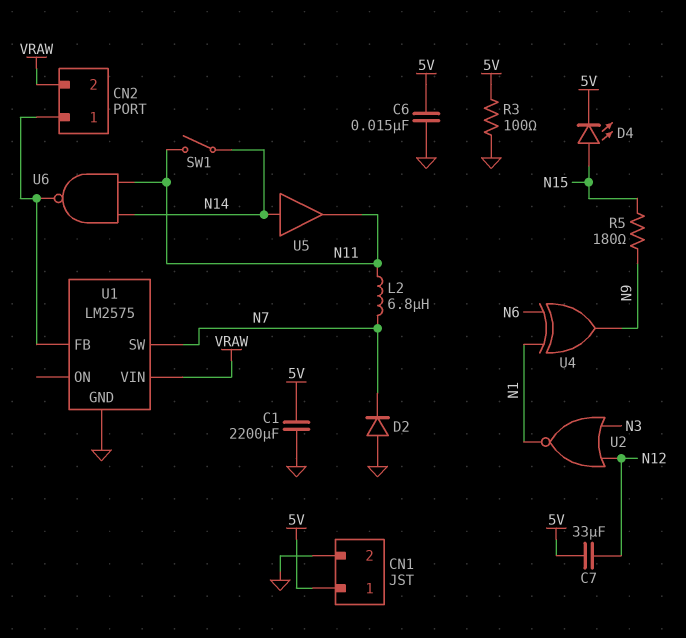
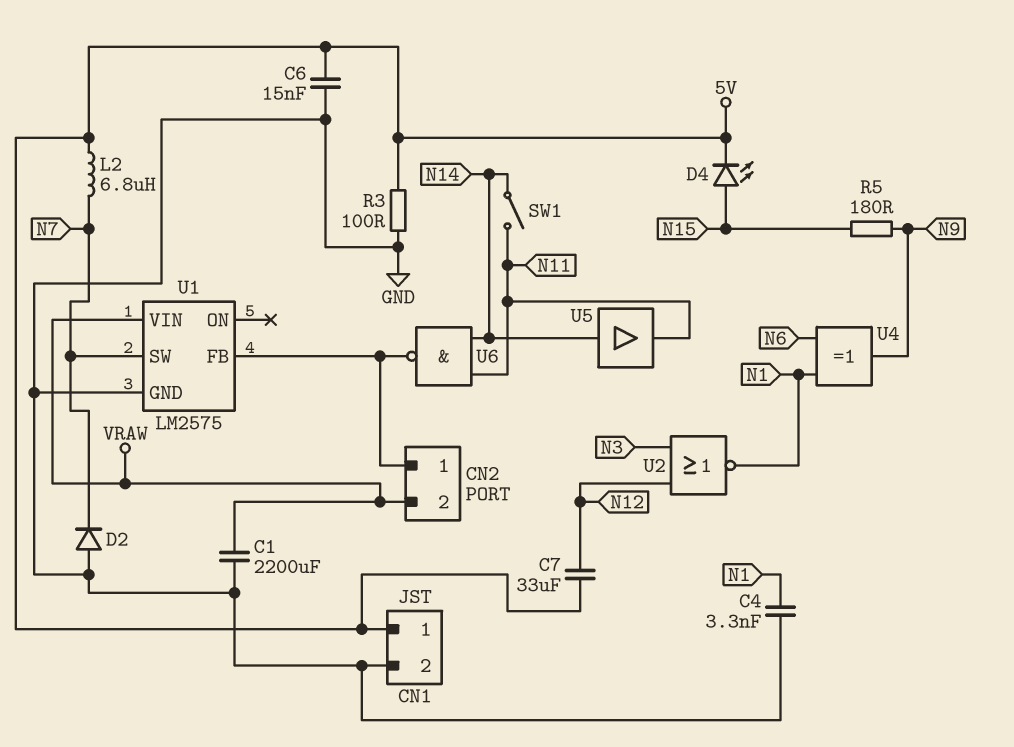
C1: 2200uF (5V, GND) -> 2200uF (GND, VRAW)
C4: none -> 3.3nF (GND, N1)
L2: 6.8uH (N7, N11) -> 6.8uH (5V, N7)

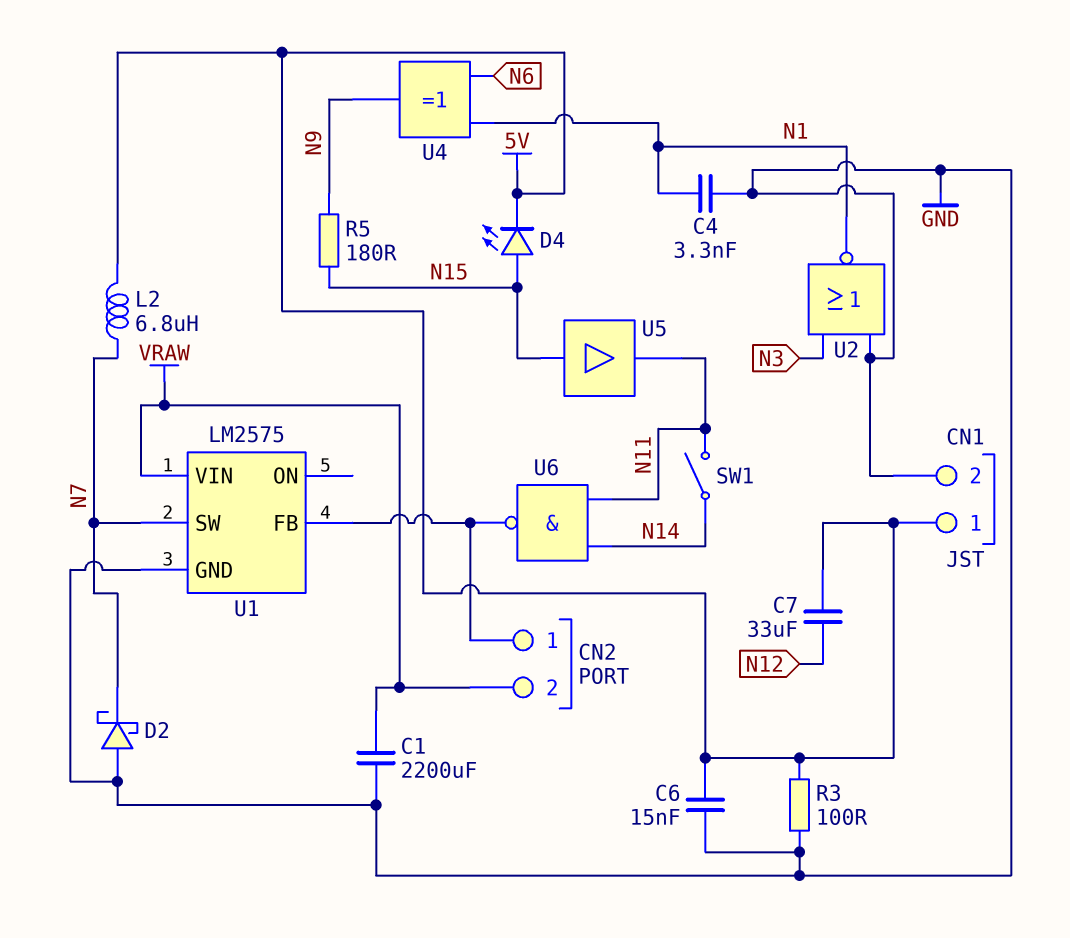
D2: diode (A GND, K N7) -> schottky (A GND, K N7)
U2: NOR (in N3, in N12, out N1) -> NOR (in GND, in N3, out N1)
U5: buffer (in N14, out N11) -> buffer (in N15, out N11)

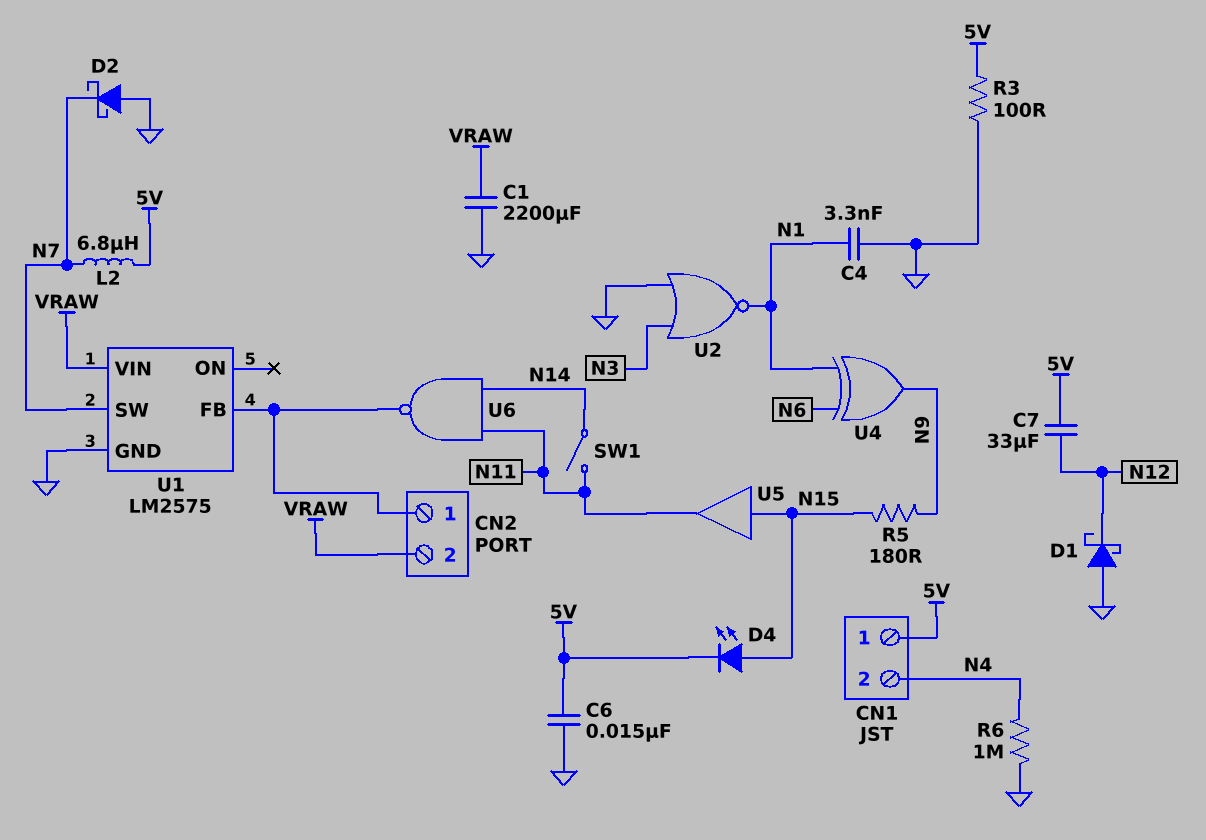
CN1 pin 2: GND -> N4
D1: none -> schottky (A GND, K N12)
R6: none -> 1M (GND, N4)

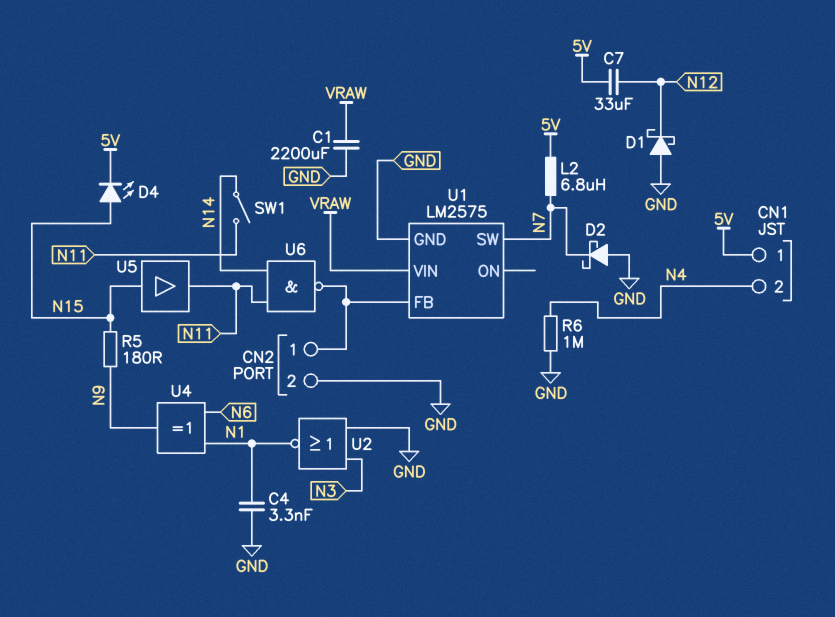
C6: 15nF (5V, GND) -> none
CN2 pin 2: VRAW -> GND
R3: 100 (5V, GND) -> none

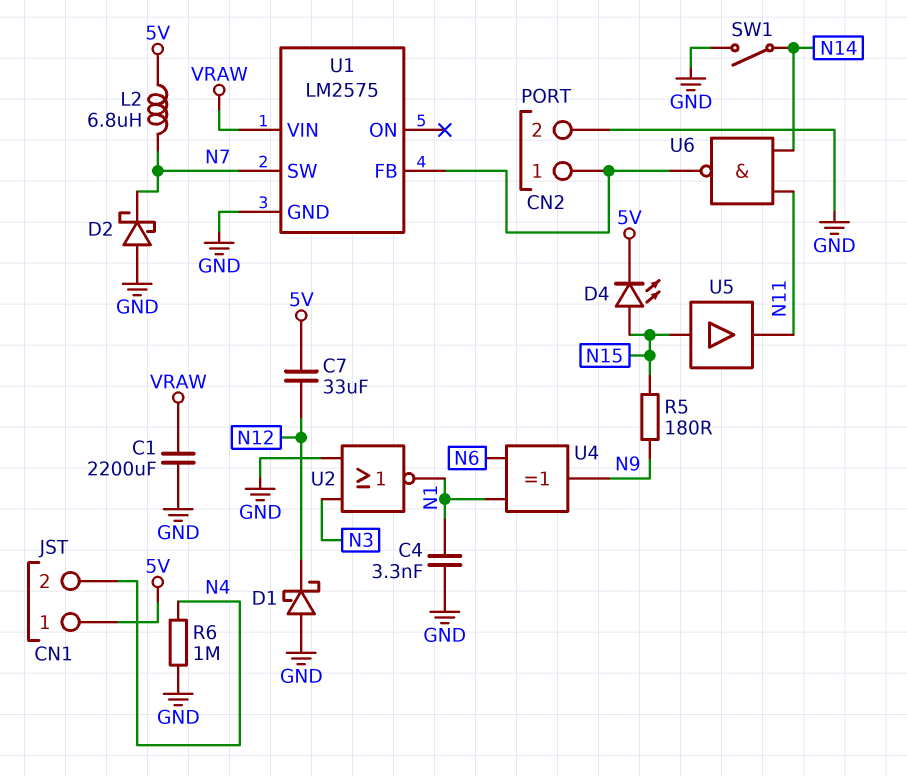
SW1: switch (N11, N14) -> switch (GND, N14)

